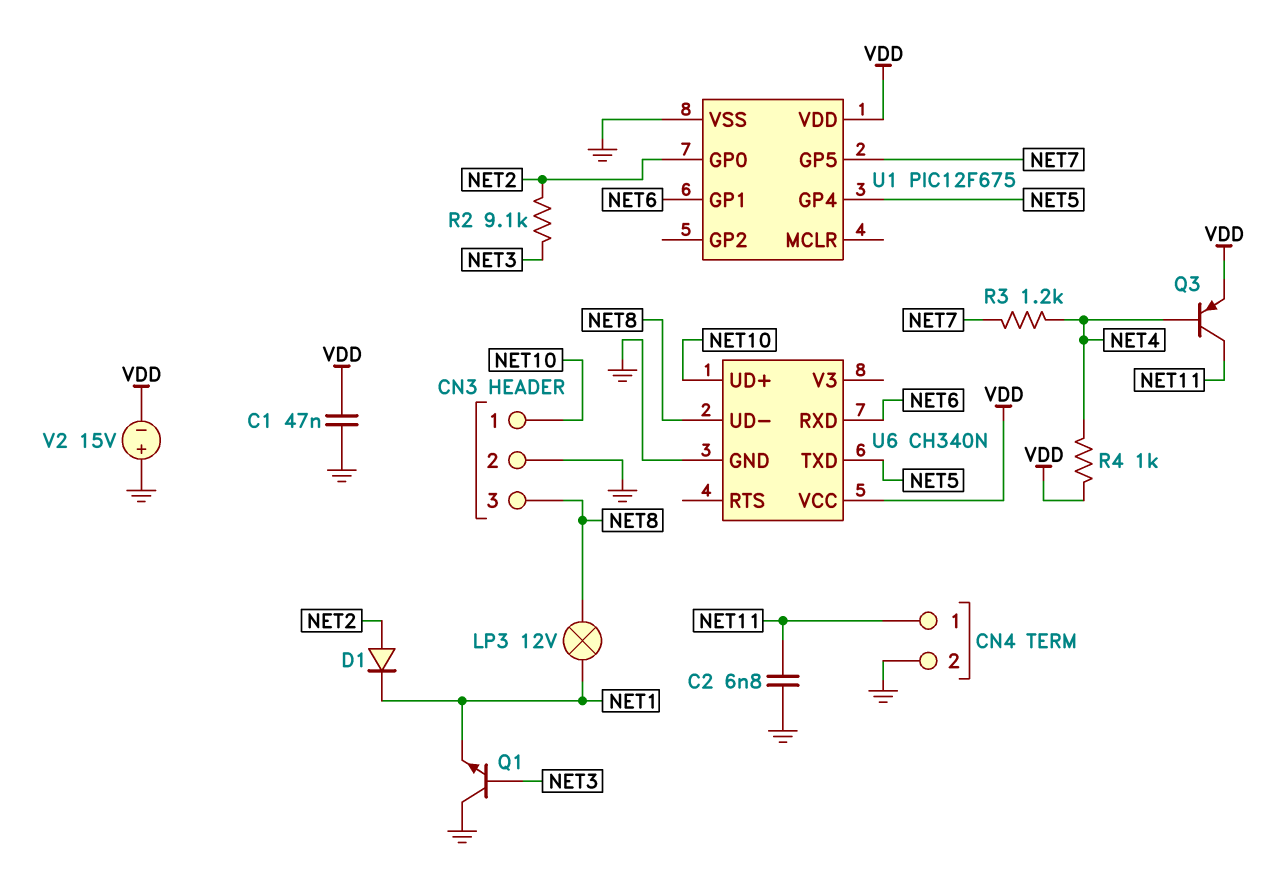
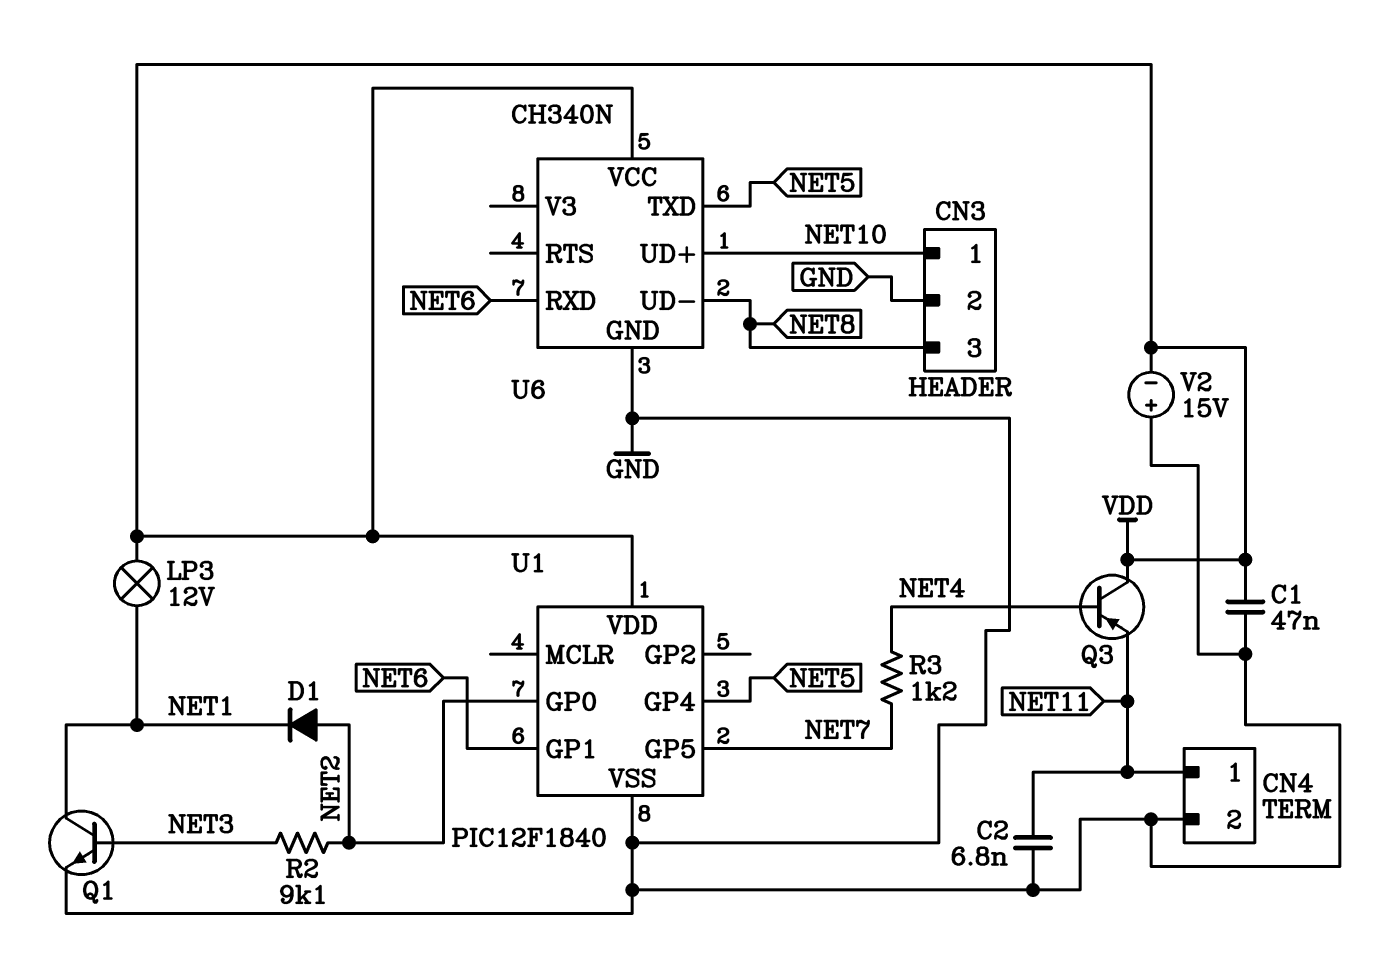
LP3: lamp 12V (NET1, NET8) -> lamp 12V (NET1, VDD)
Q1: NPN (B NET3, C GND, E NET1) -> NPN (B NET3, C NET1, E GND)
Q3: PNP (B NET4, C NET11, E VDD) -> PNP (B NET4, C VDD, E NET11)
R4: 1k (NET4, VDD) -> none
U1: PIC12F675 -> PIC12F1840

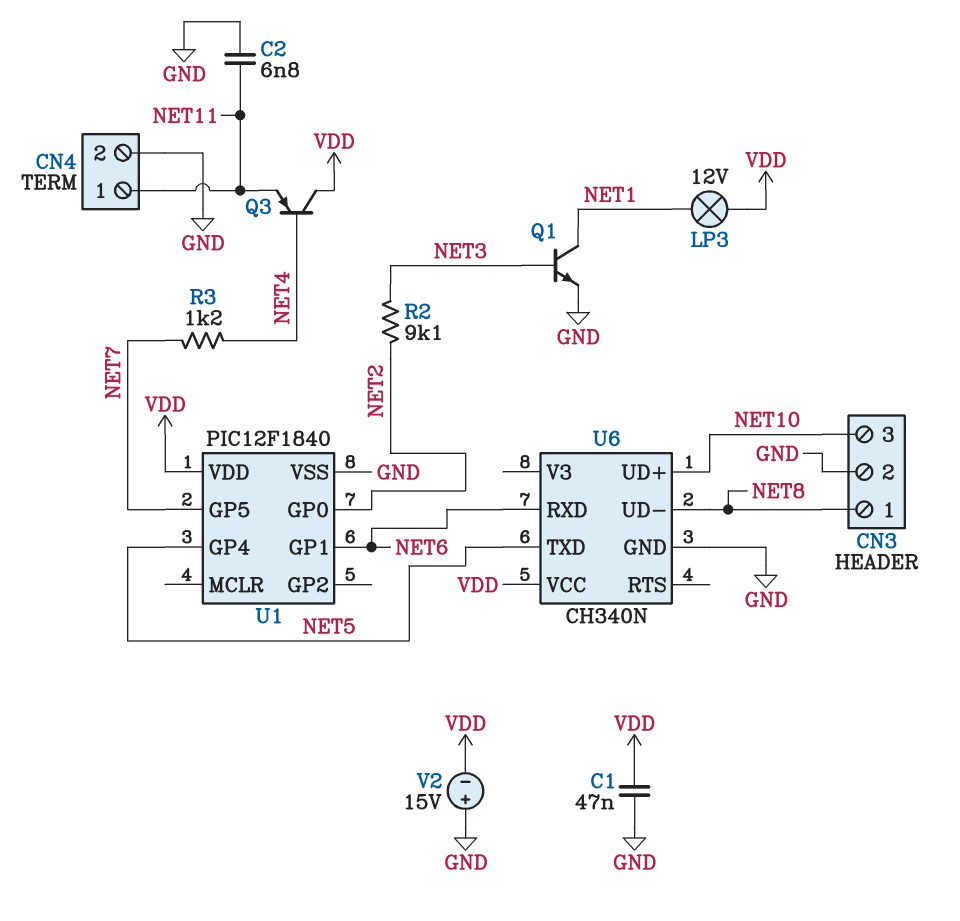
CN3 pin 1: NET10 -> NET8
CN3 pin 3: NET8 -> NET10
D1: diode (A NET2, K NET1) -> none

